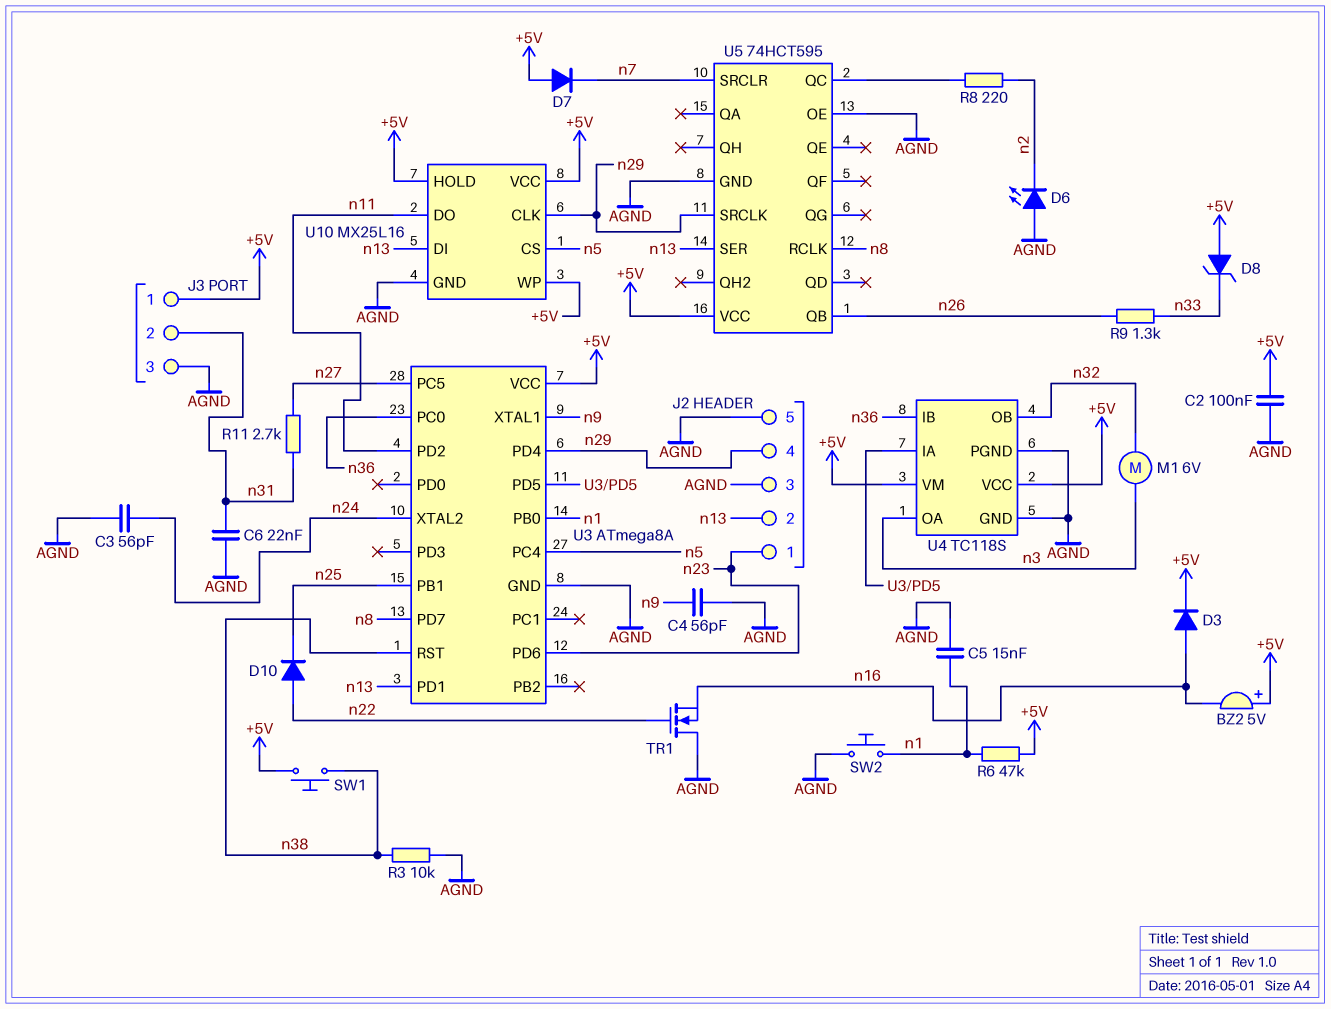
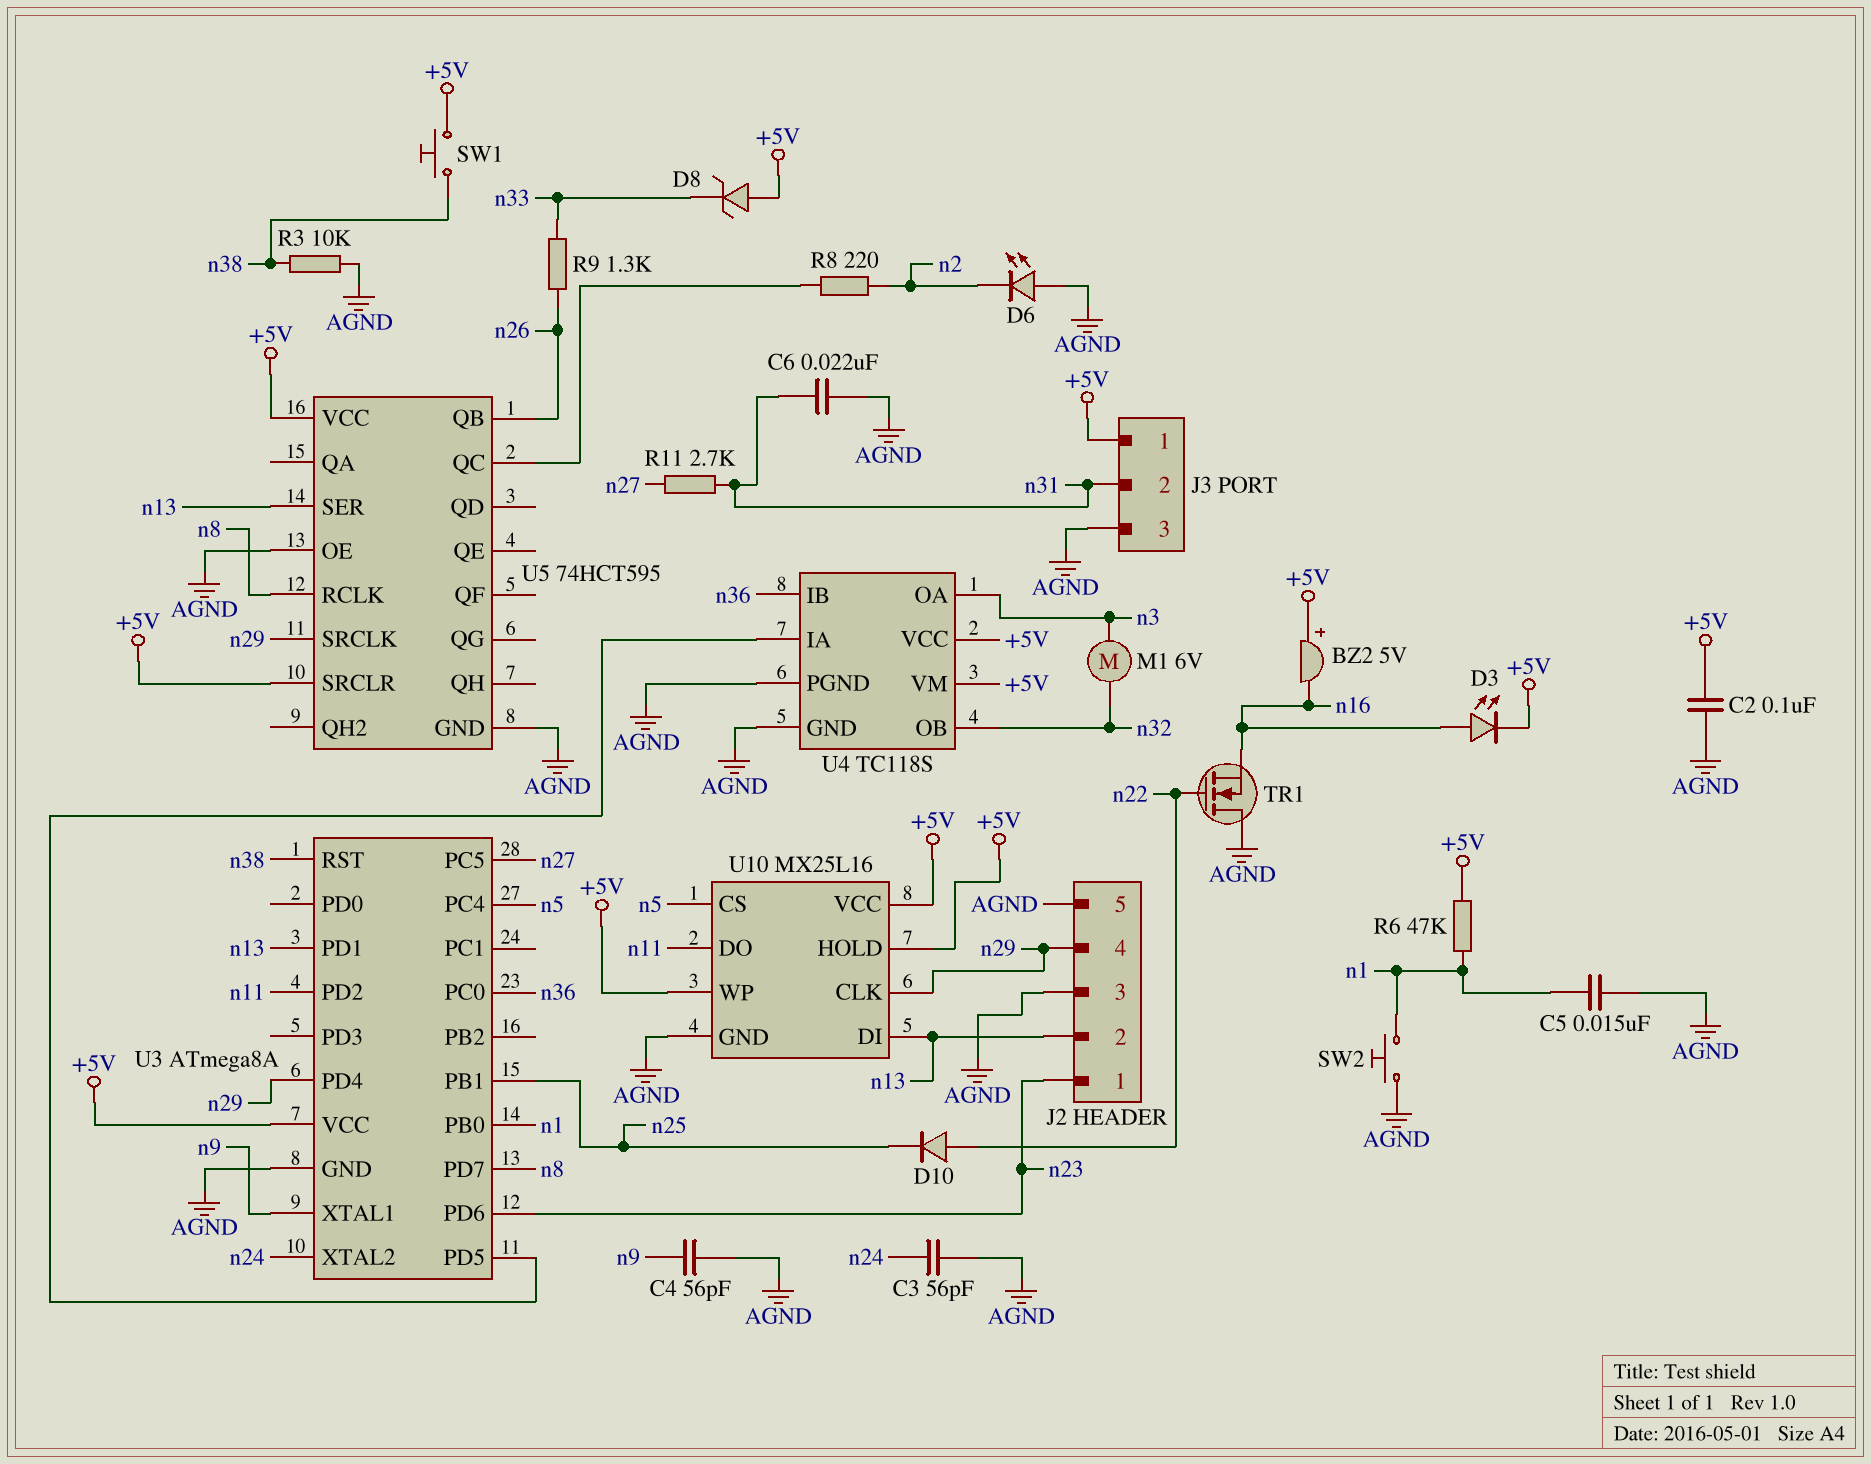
D3: diode (A n16, K +5V) -> LED (A n16, K +5V)
D7: diode (A +5V, K n7) -> none
U5 pin SRCLR: n7 -> +5V

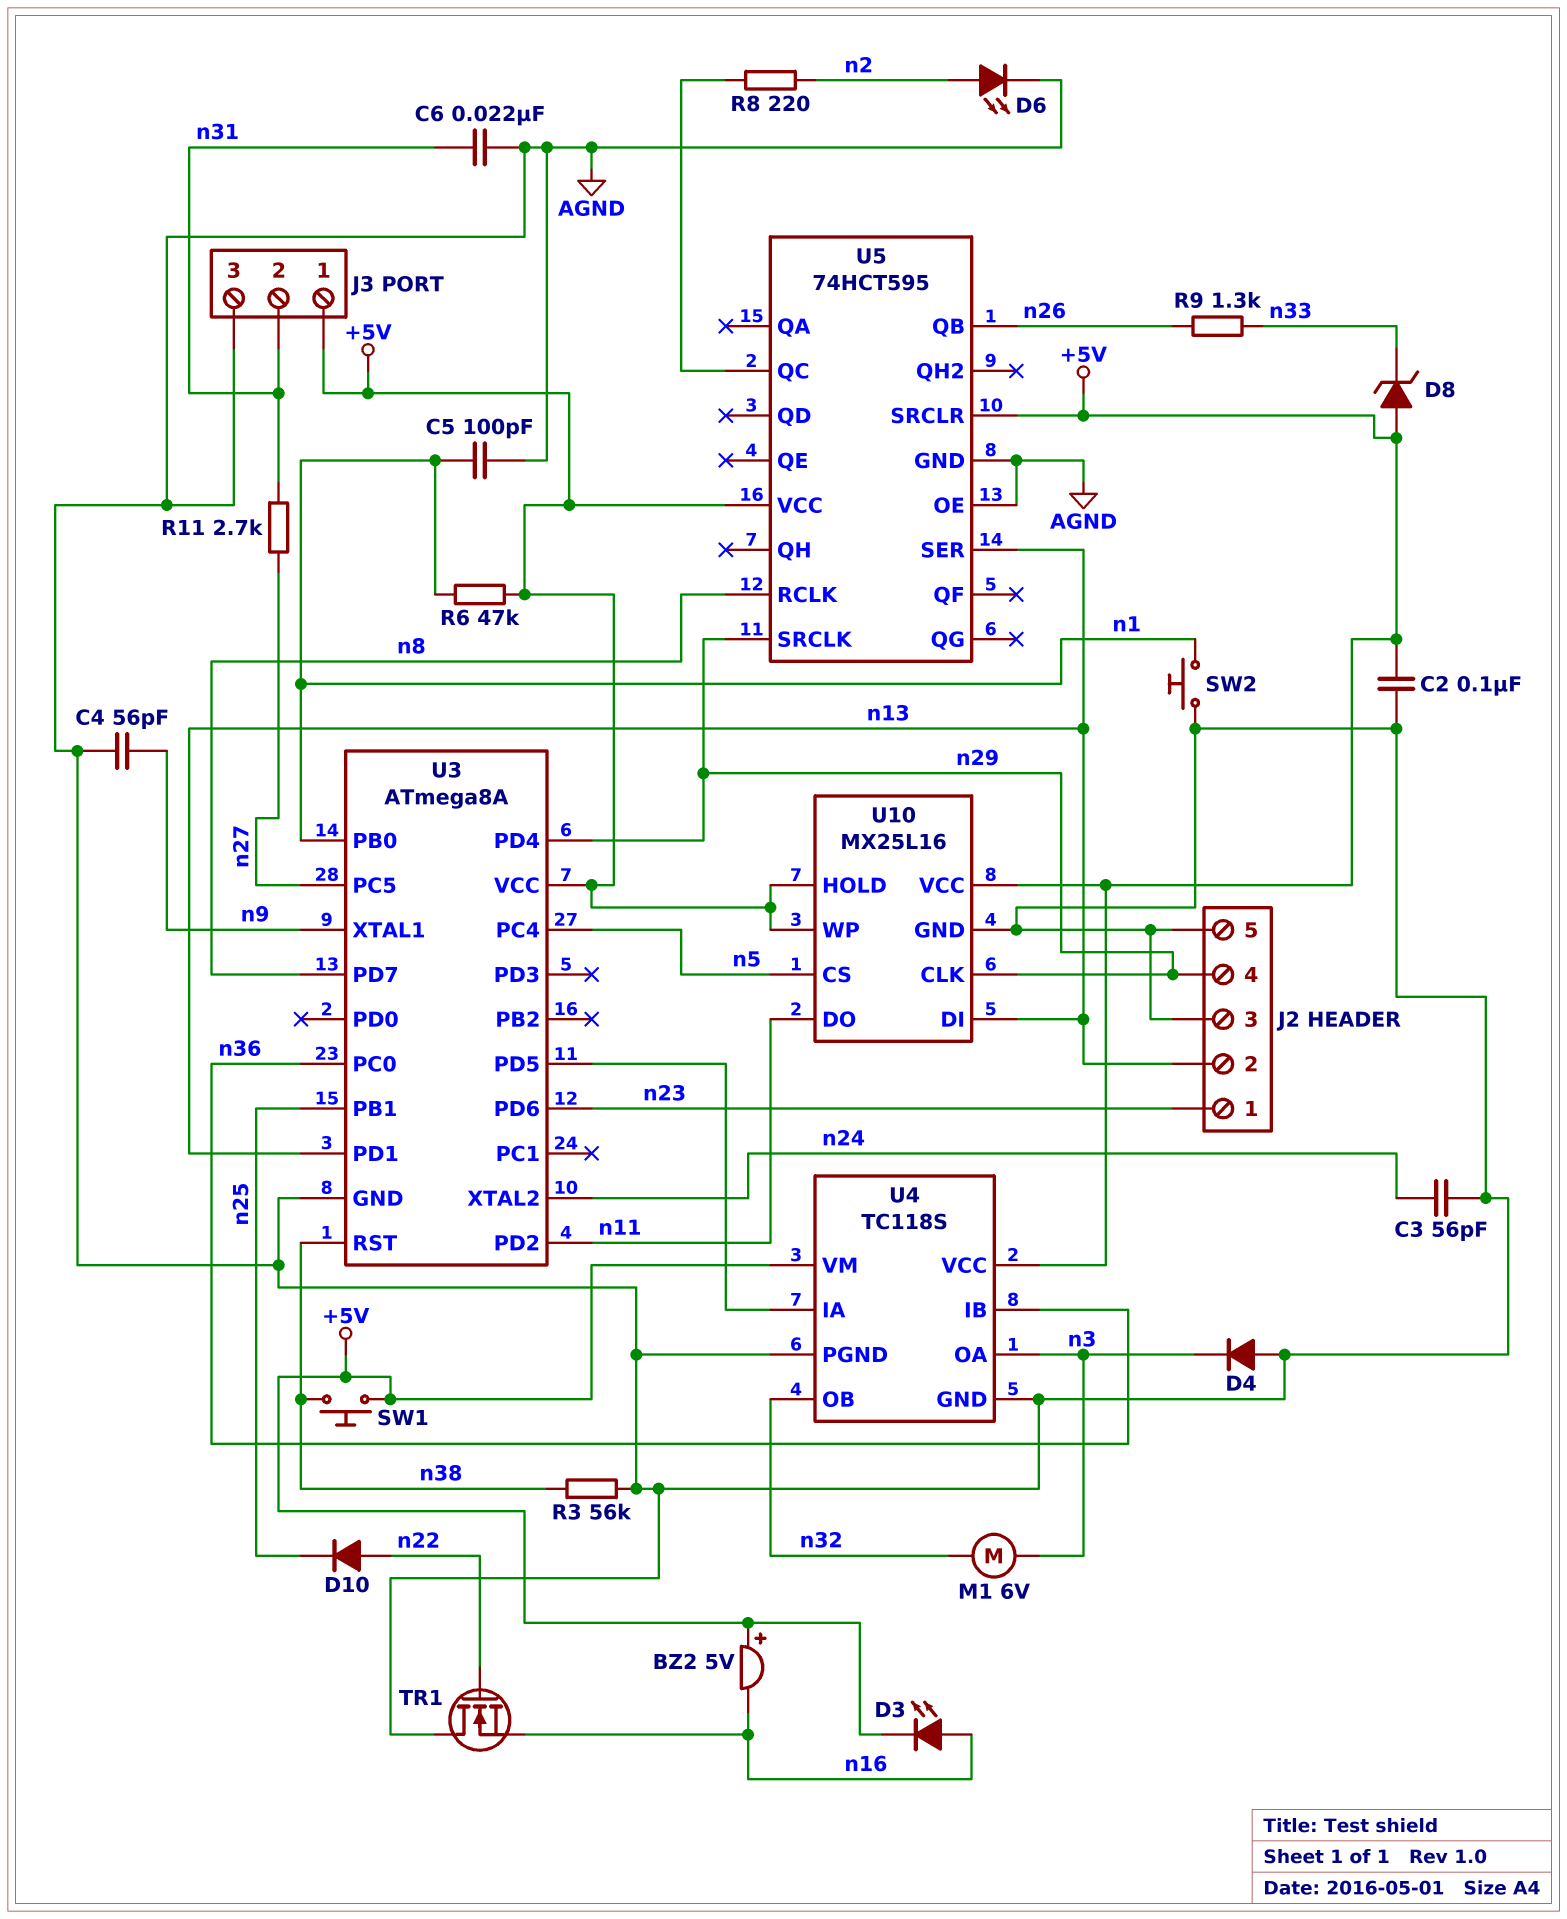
C5: 15nF (AGND, n1) -> 100pF (AGND, n1)
D4: none -> diode (A AGND, K n3)
D6: LED (A AGND, K n2) -> LED (A n2, K AGND)
R3: 10k (AGND, n38) -> 56k (AGND, n38)

